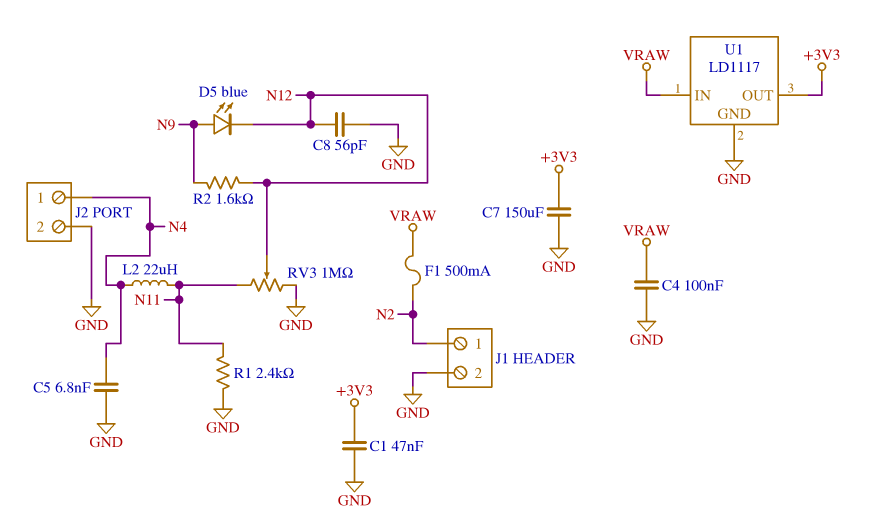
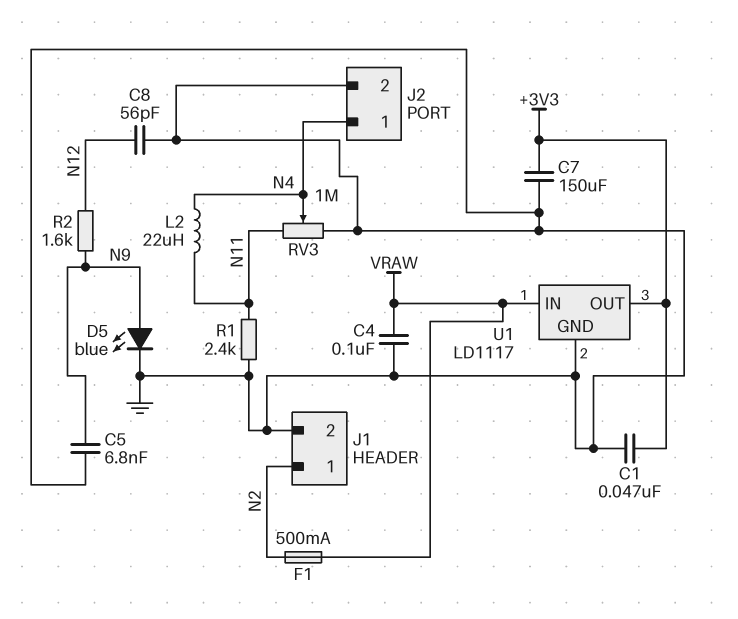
C5: 6.8nF (GND, N4) -> 6.8nF (GND, N9)
D5: LED blue (A N9, K N12) -> LED blue (A N9, K GND)
RV3: 1M (GND, N11, wiper N12) -> 1M (GND, N11, wiper N4)

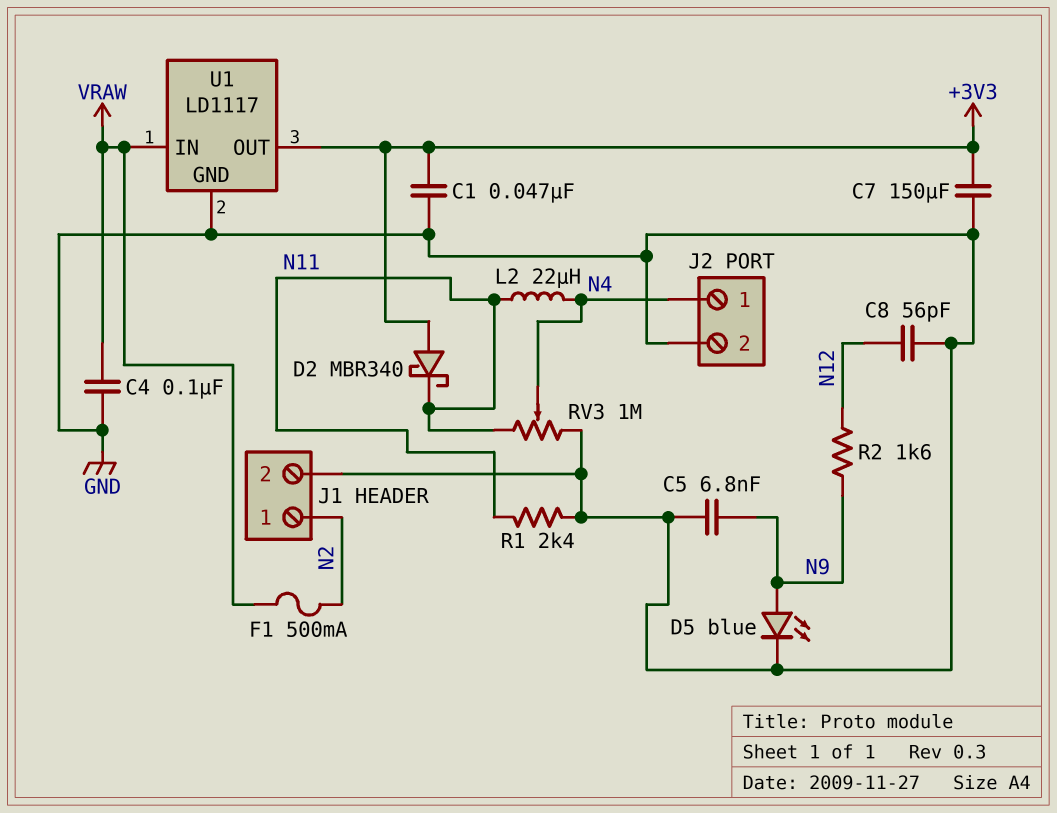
D2: none -> schottky MBR340 (A +3V3, K N11)

